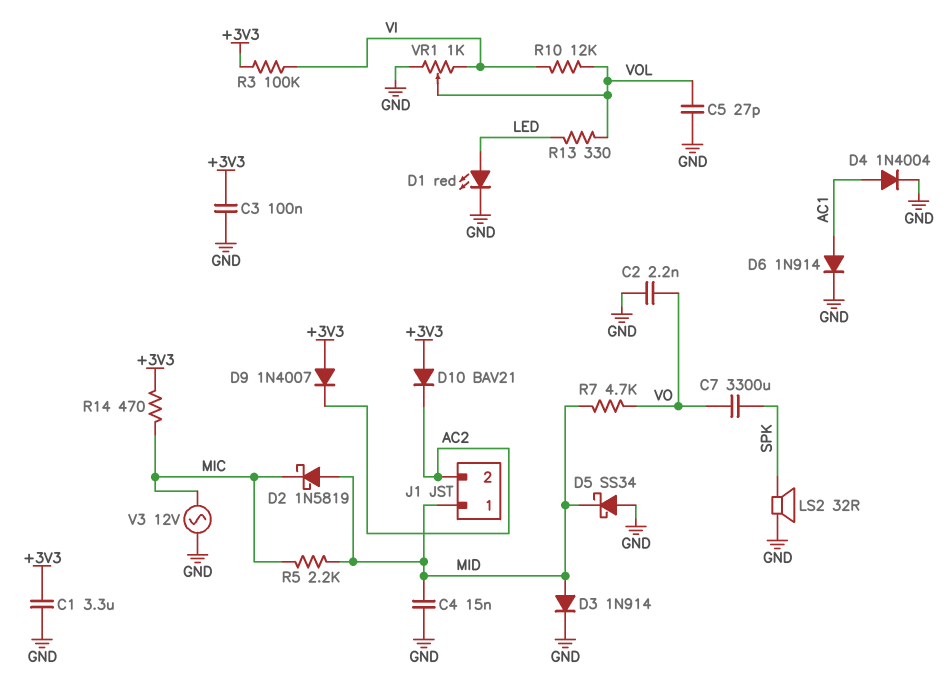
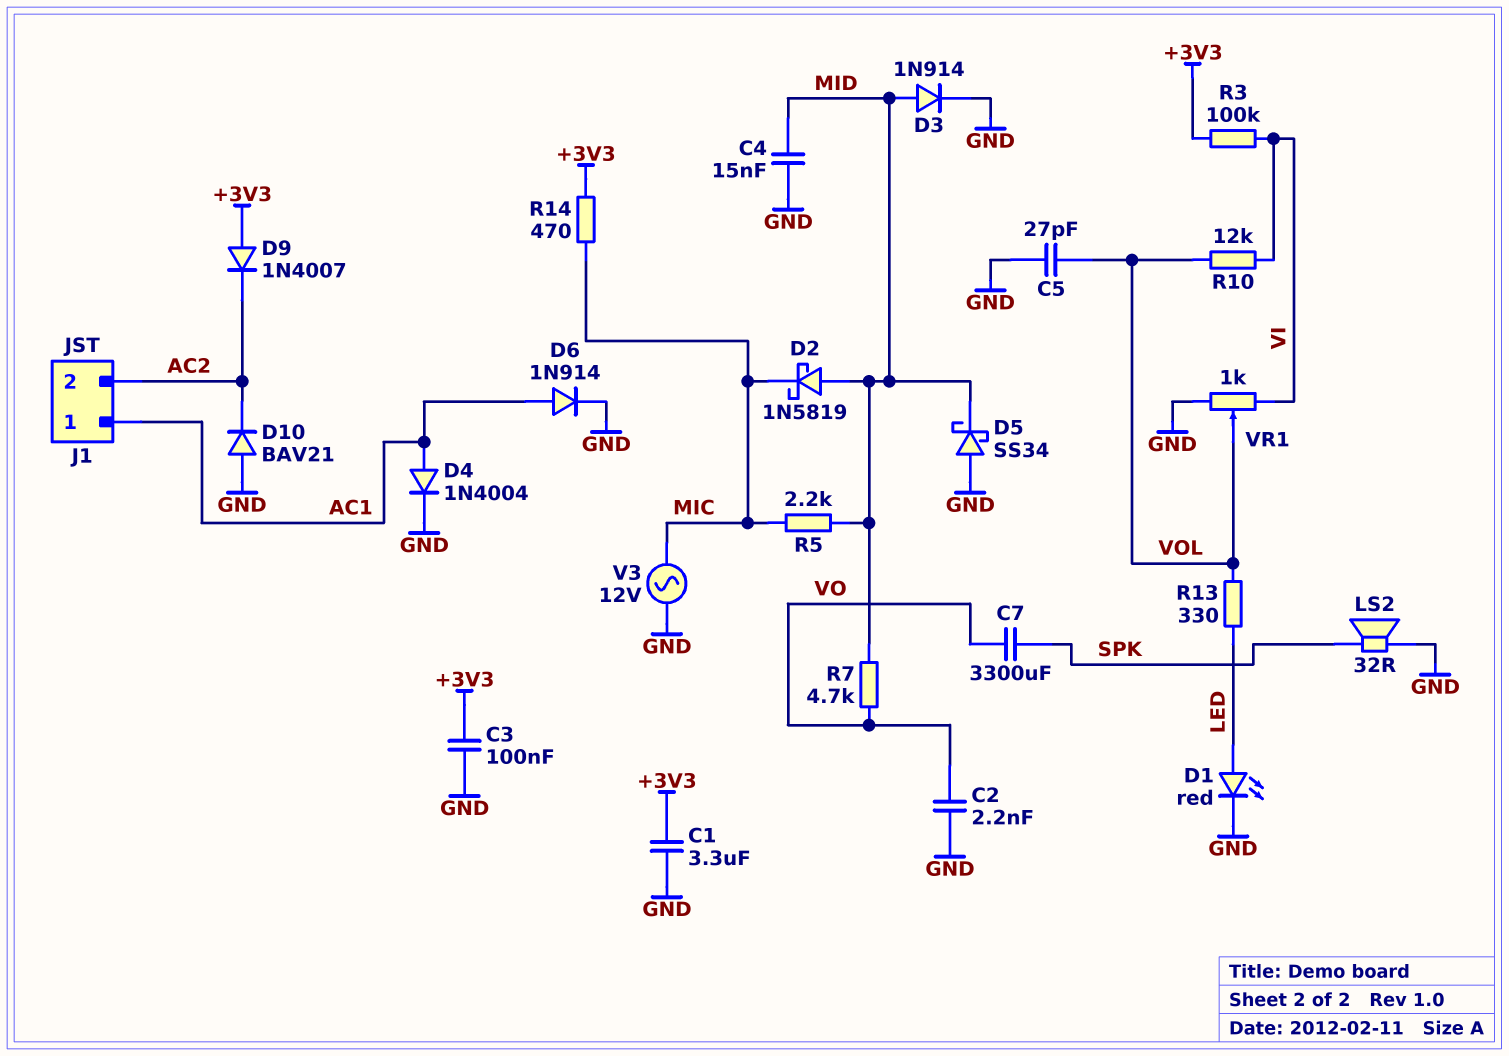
D10: diode BAV21 (A +3V3, K AC2) -> diode BAV21 (A GND, K AC2)
J1 pin 1: MID -> AC1

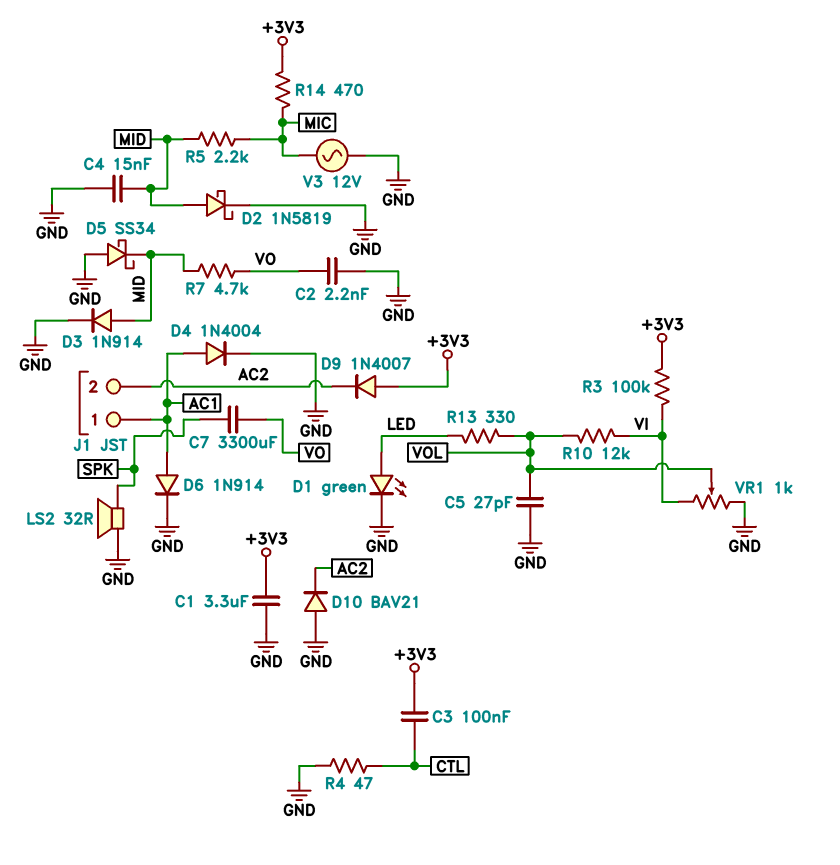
C3: 100nF (+3V3, GND) -> 100nF (+3V3, CTL)
D1: LED red (A LED, K GND) -> LED green (A LED, K GND)
D2: schottky 1N5819 (A MID, K MIC) -> schottky 1N5819 (A MID, K GND)
R4: none -> 47 (CTL, GND)

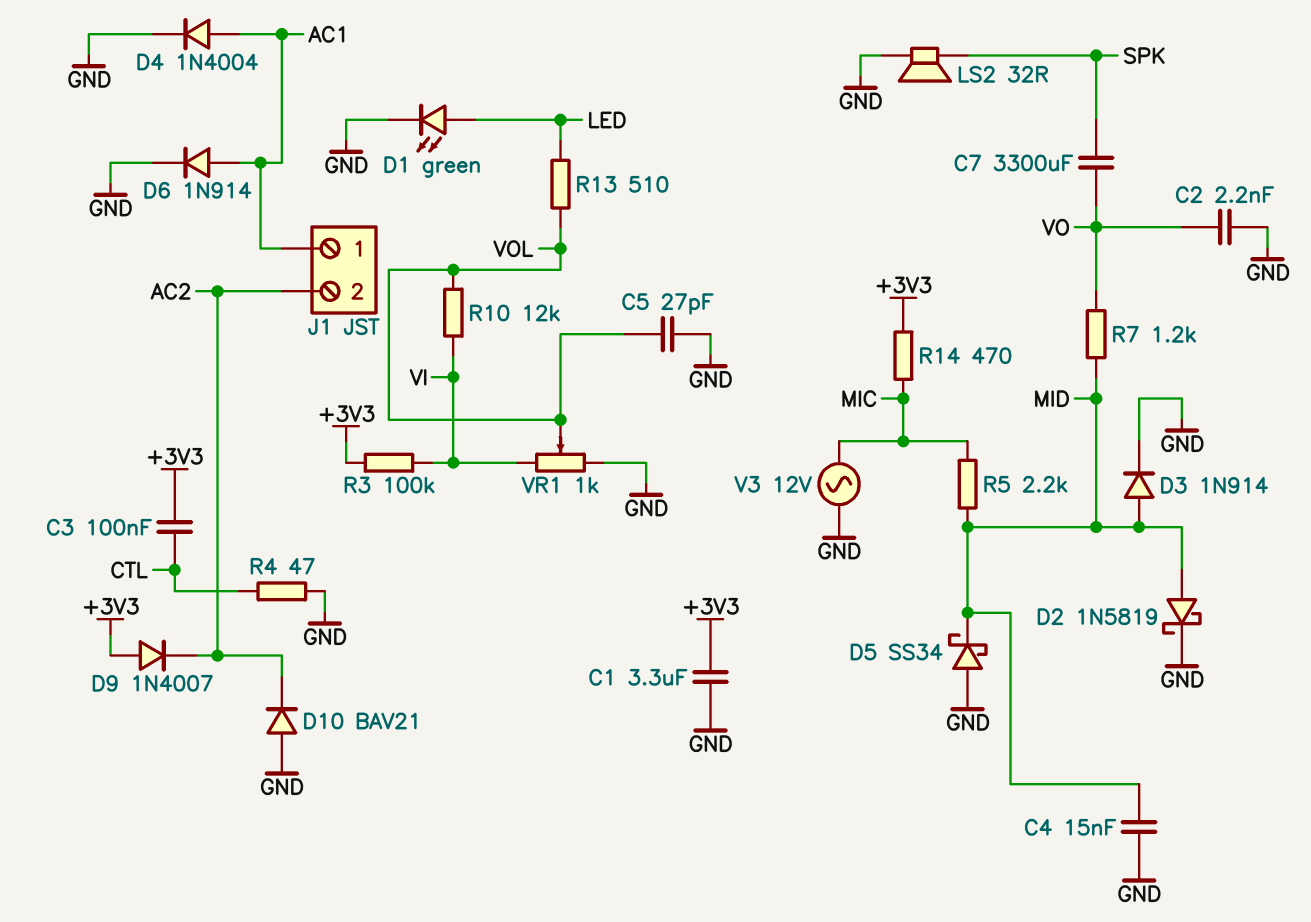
R7: 4.7k (MID, VO) -> 1.2k (MID, VO)
R13: 330 (LED, VOL) -> 510 (LED, VOL)

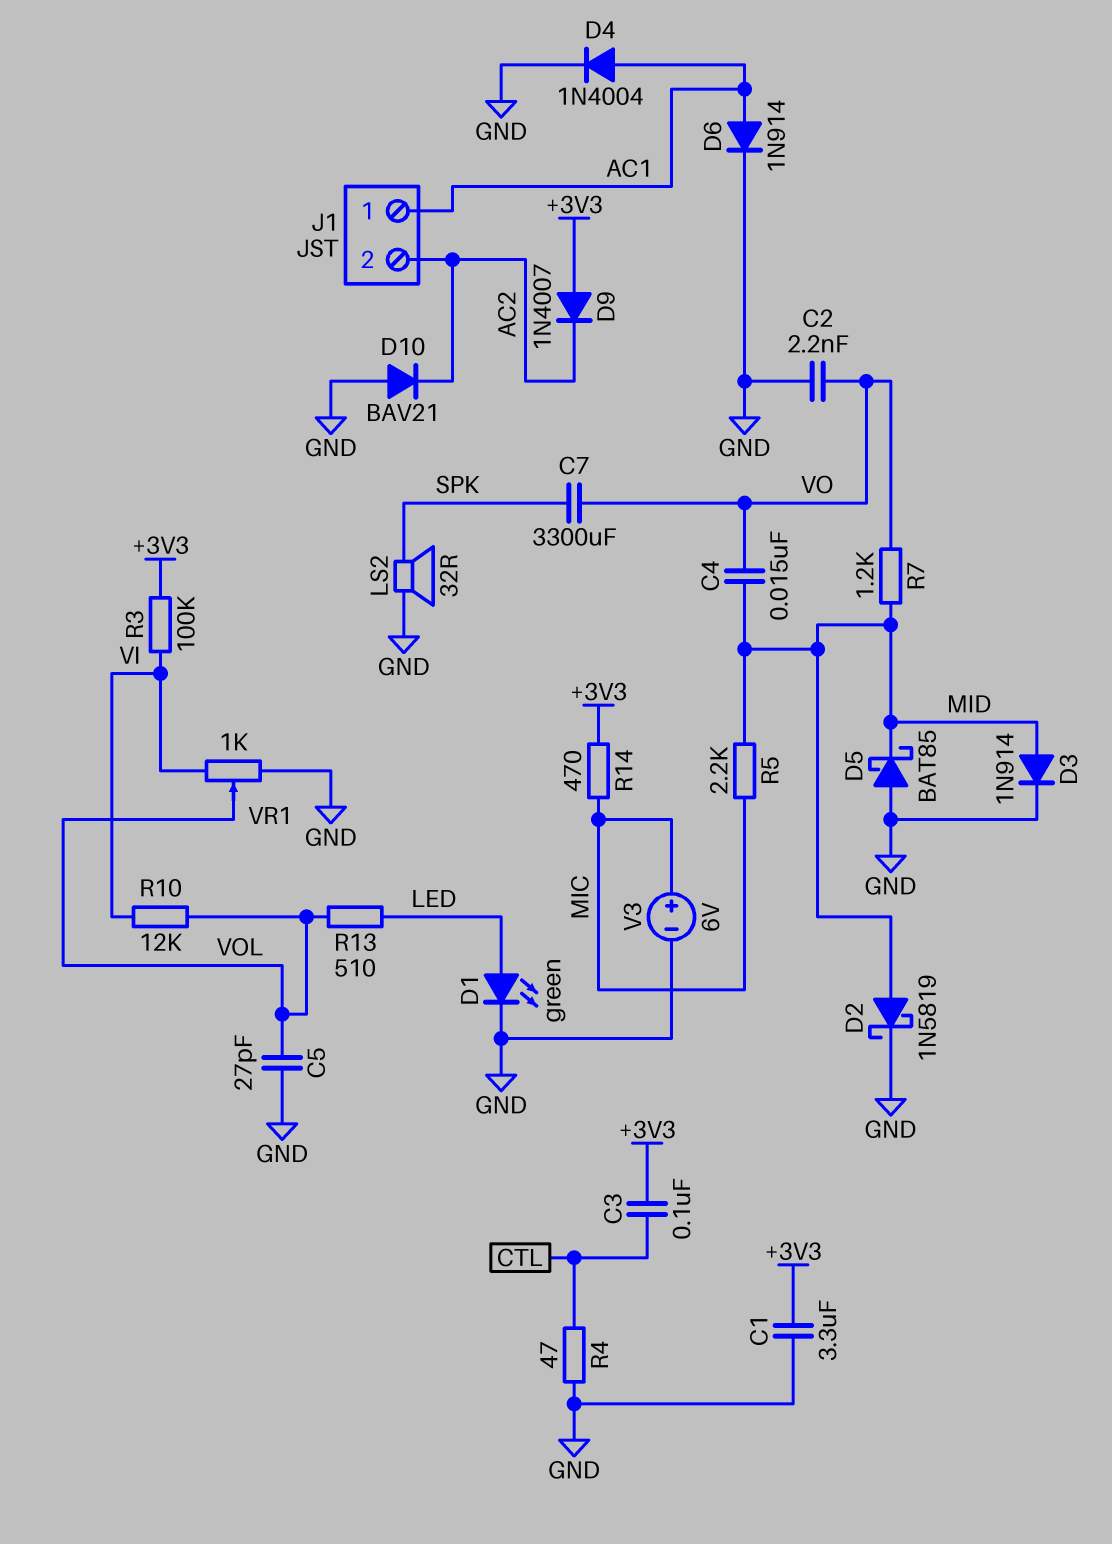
C4: 15nF (GND, MID) -> 15nF (MID, VO)
D5: schottky SS34 (A GND, K MID) -> schottky BAT85 (A GND, K MID)
V3: AC 12V (GND, MIC) -> 6V (plus MIC, minus GND)

